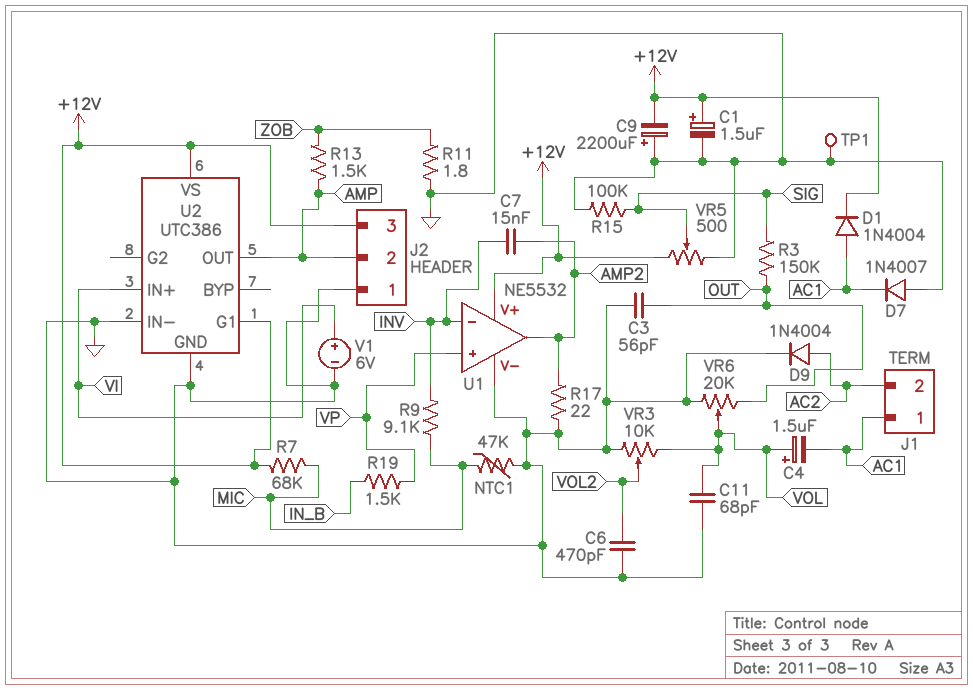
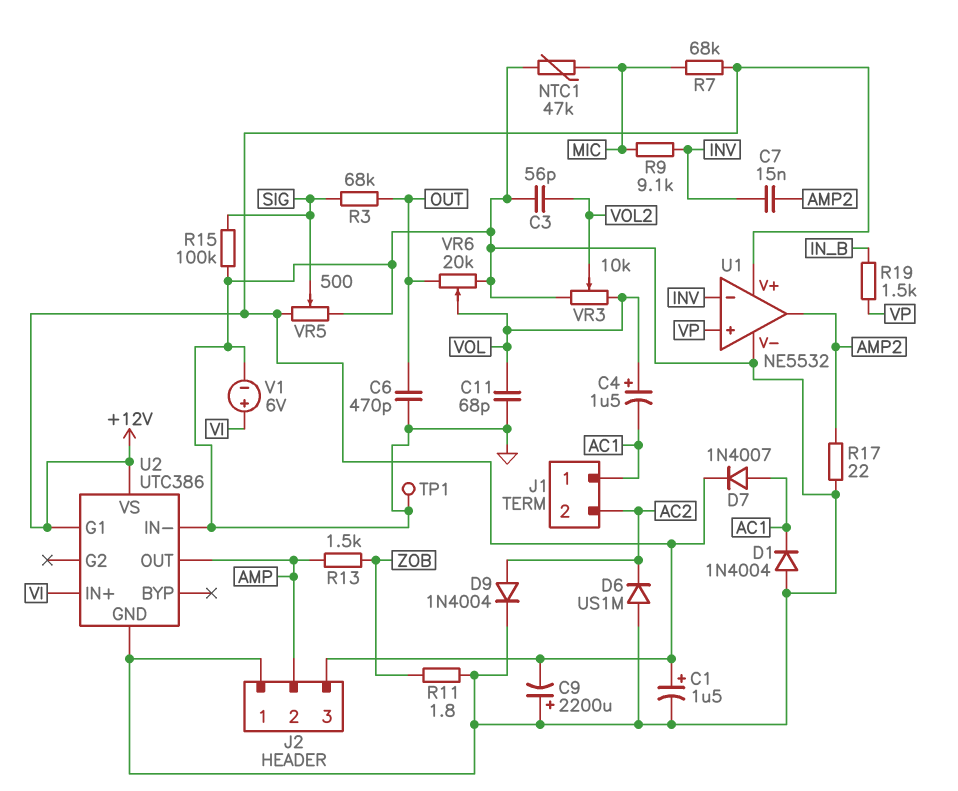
C3: 56pF (GND, OUT) -> 56pF (GND, VOL2)
C6: 470pF (GND, VOL2) -> 470pF (GND, OUT)
D1: diode 1N4004 (A AC1, K +12V) -> diode 1N4004 (A GND, K AC1)
D6: none -> diode US1M (A GND, K AC2)
D7: diode 1N4007 (A GND, K AC1) -> diode 1N4007 (A AC1, K +12V)
R3: 150k (OUT, SIG) -> 68k (OUT, SIG)

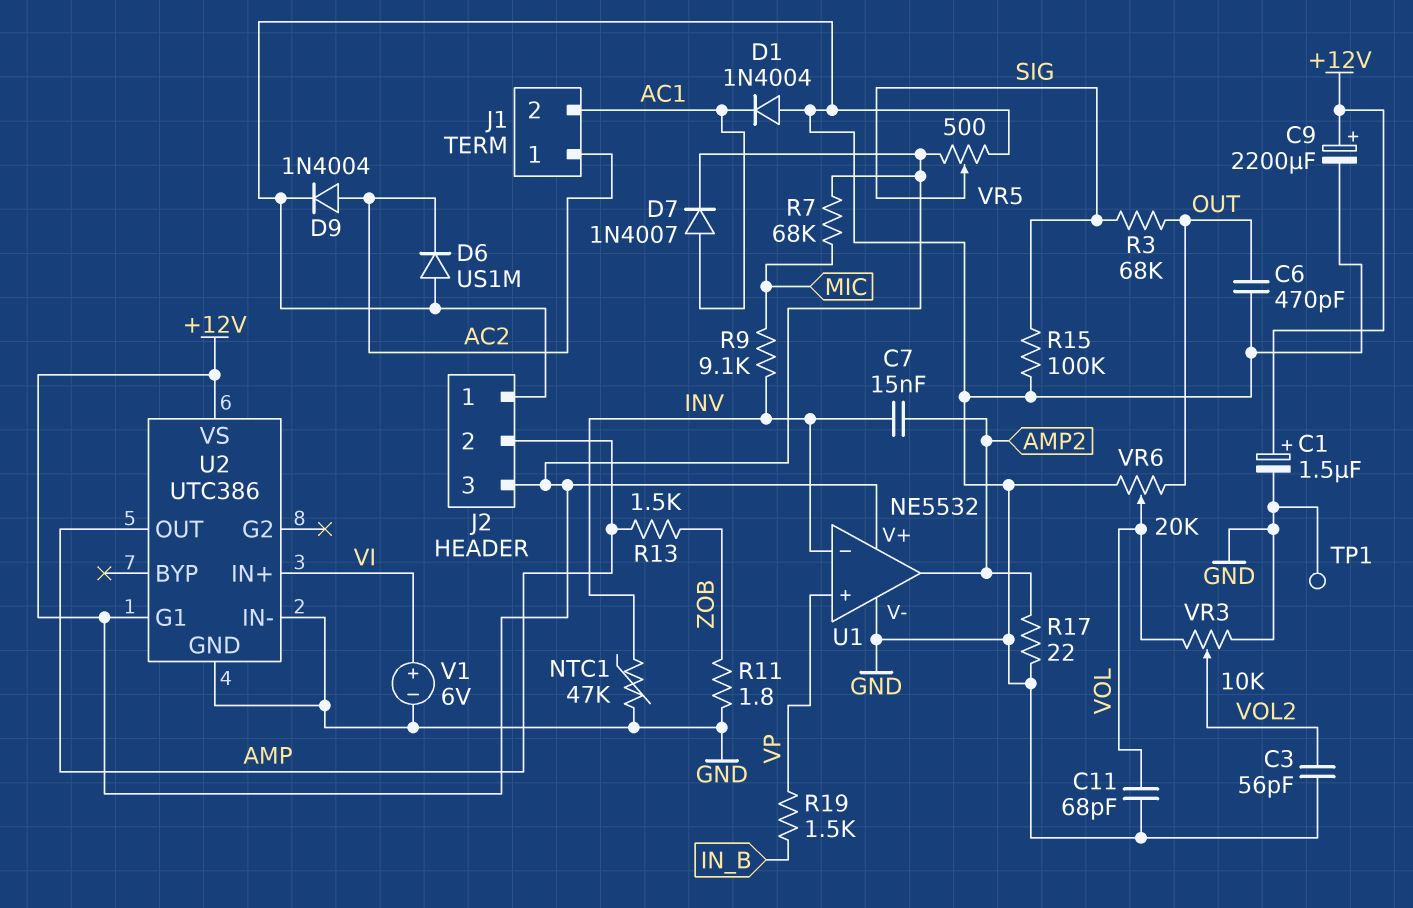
C4: 1.5uF (plus VOL, minus AC1) -> none
C9: 2200uF (plus GND, minus +12V) -> 2200uF (plus +12V, minus GND)
J1 pin 1: AC1 -> AC2
J1 pin 2: AC2 -> AC1
NTC1: 47k (GND, MIC) -> 47k (GND, INV)

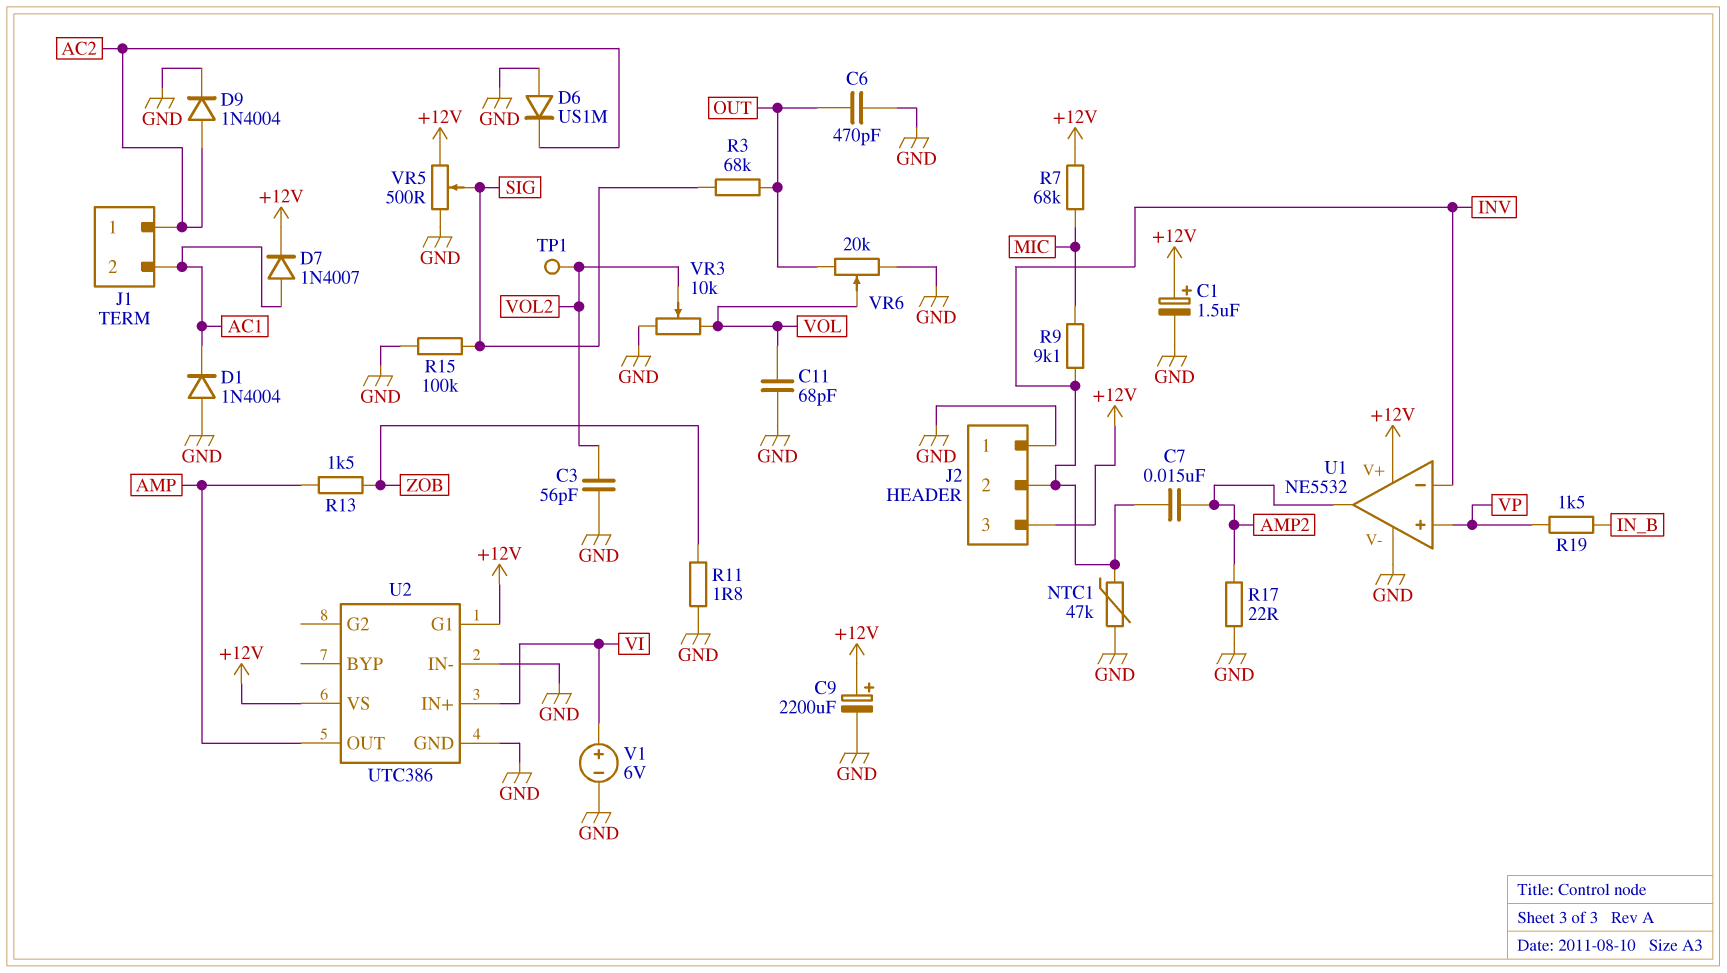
J2 pin 2: AMP -> INV
TP1: test point (GND) -> test point (VOL2)

